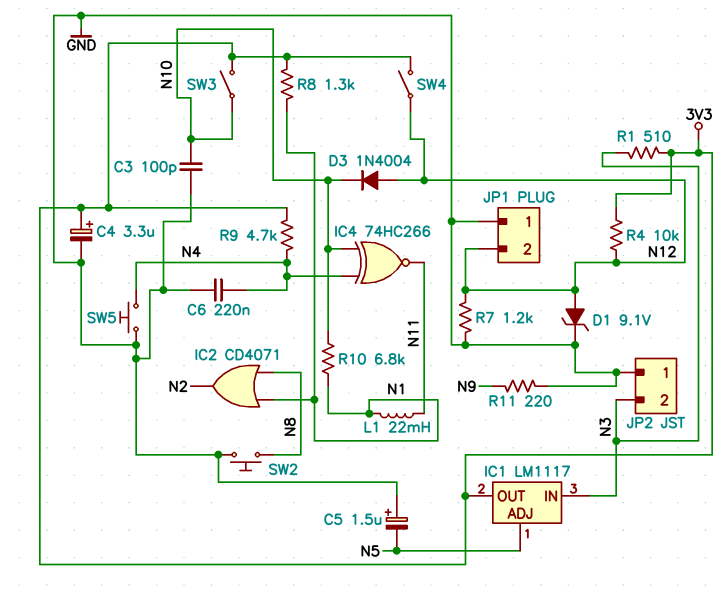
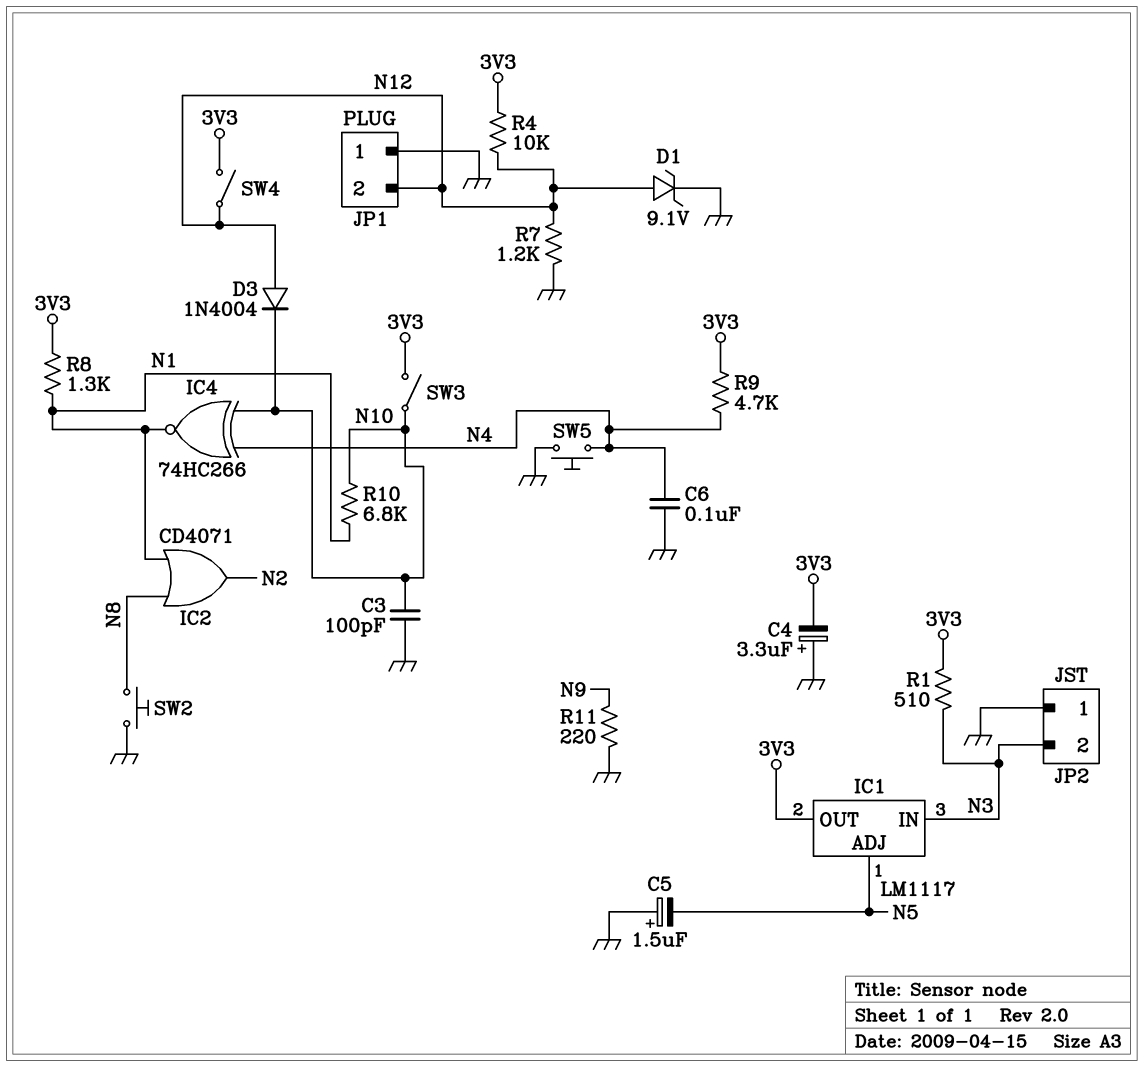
C4: 3.3uF (plus 3V3, minus GND) -> 3.3uF (plus GND, minus 3V3)
C6: 220nF (GND, N4) -> 100nF (GND, N4)
IC4: XNOR 74HC266 (in N4, in N10, out N11) -> XNOR 74HC266 (in N4, in N10, out N1)
L1: 22mH (N1, N11) -> none

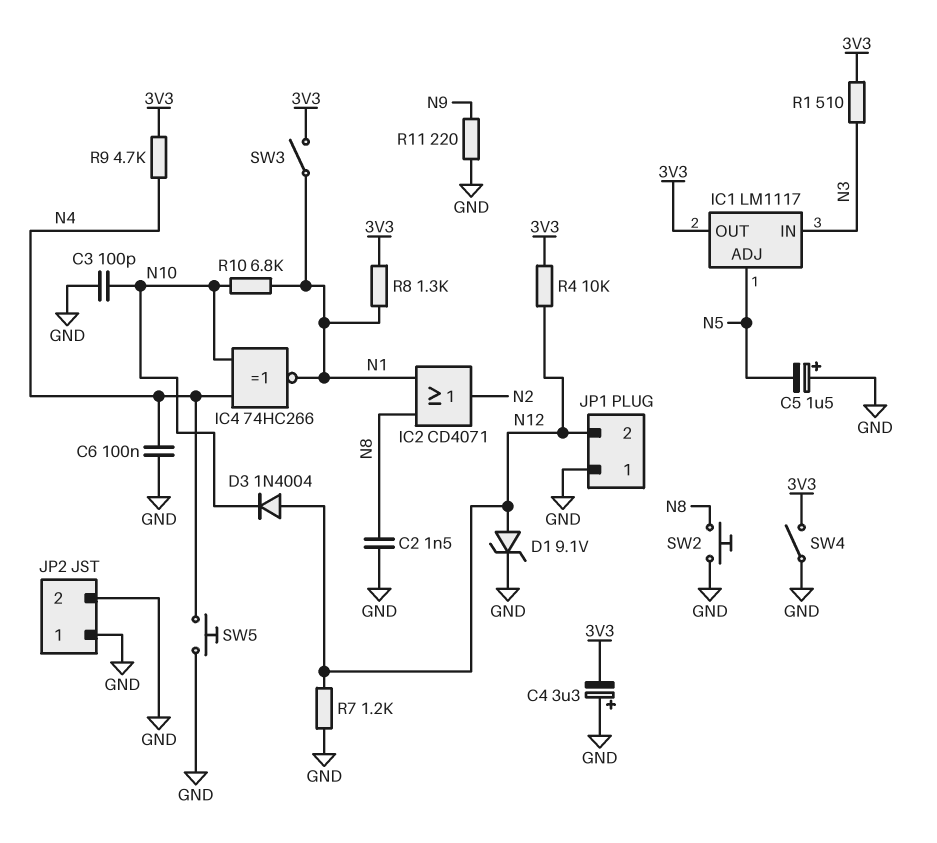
C2: none -> 1.5nF (GND, N8)
JP2 pin 2: N3 -> GND
SW3: switch (3V3, N10) -> switch (3V3, N1)
SW4: switch (3V3, N12) -> switch (3V3, GND)

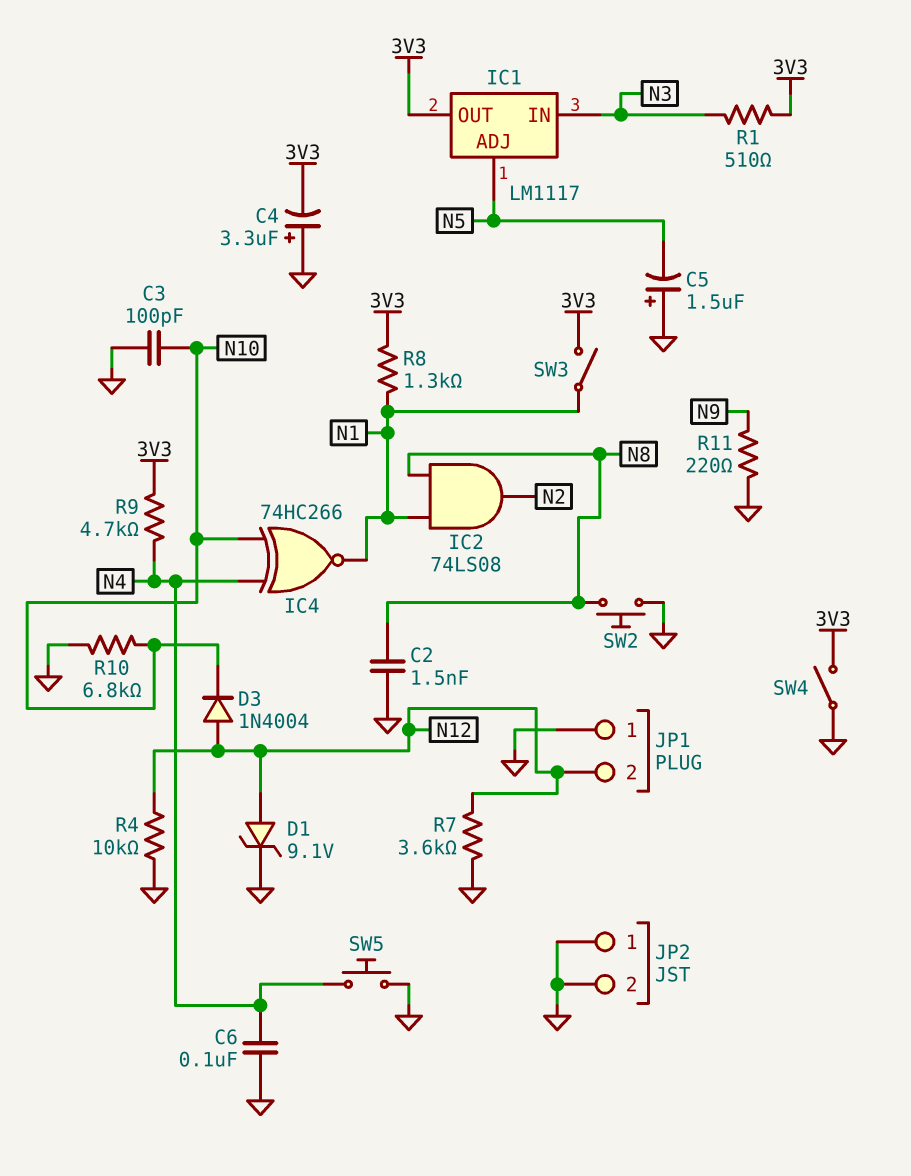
IC2: OR CD4071 (in N1, in N8, out N2) -> AND 74LS08 (in N1, in N8, out N2)
R4: 10k (3V3, N12) -> 10k (GND, N12)
R7: 1.2k (GND, N12) -> 3.6k (GND, N12)
R10: 6.8k (N1, N10) -> 6.8k (GND, N10)

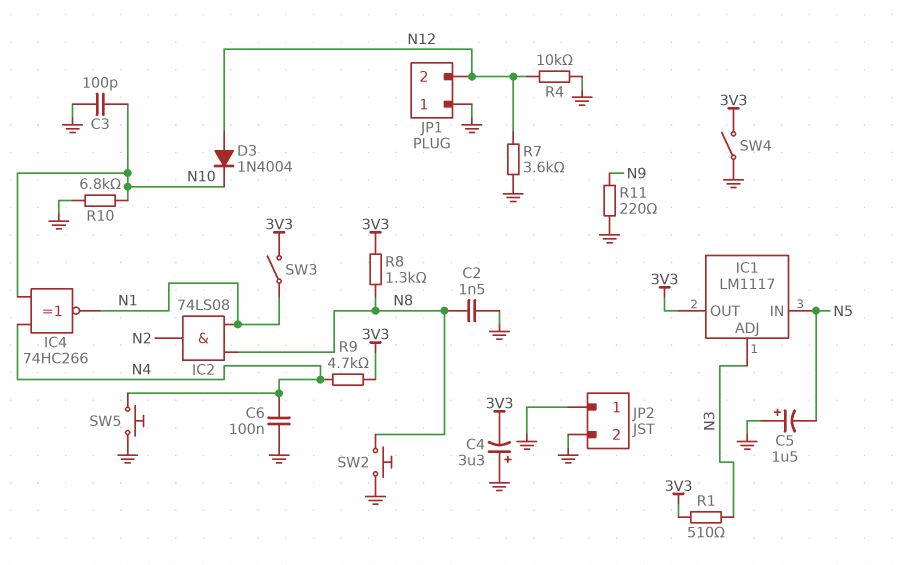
D1: zener 9.1V (A N12, K GND) -> none
IC1 pin ADJ: N5 -> N3
IC1 pin IN: N3 -> N5
R8: 1.3k (3V3, N1) -> 1.3k (3V3, N8)

